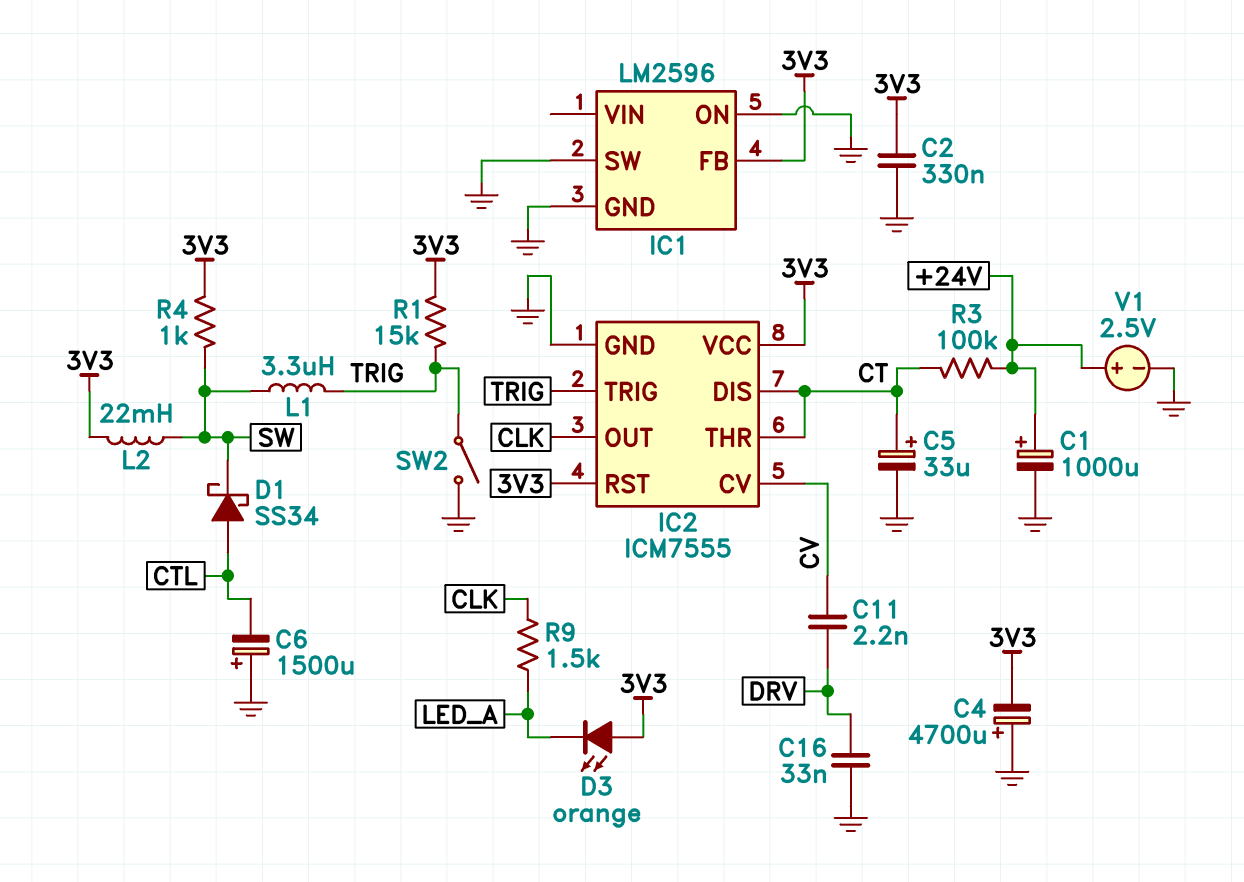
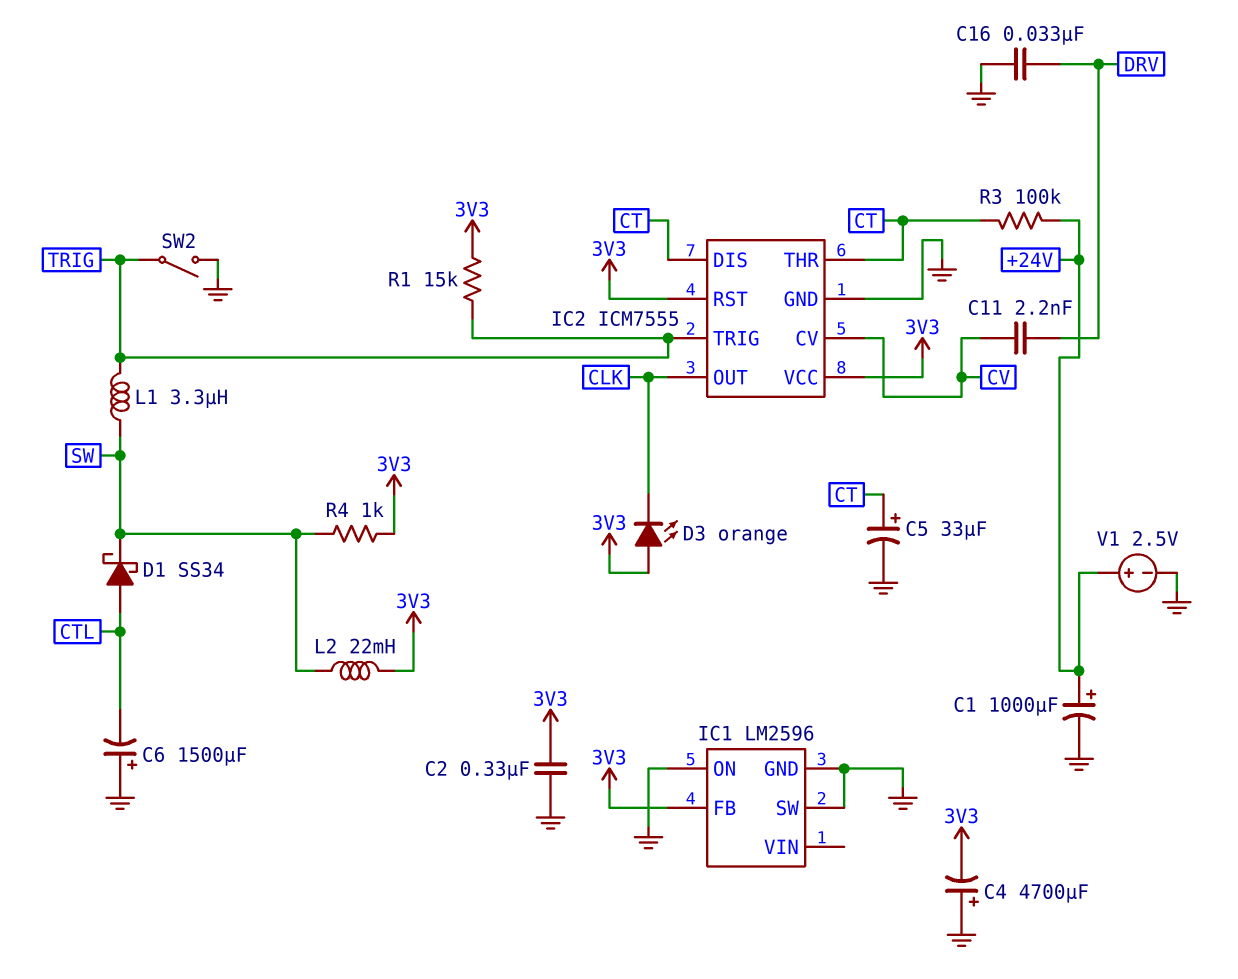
D3: LED orange (A 3V3, K LED_A) -> LED orange (A 3V3, K CLK)
R9: 1.5k (CLK, LED_A) -> none

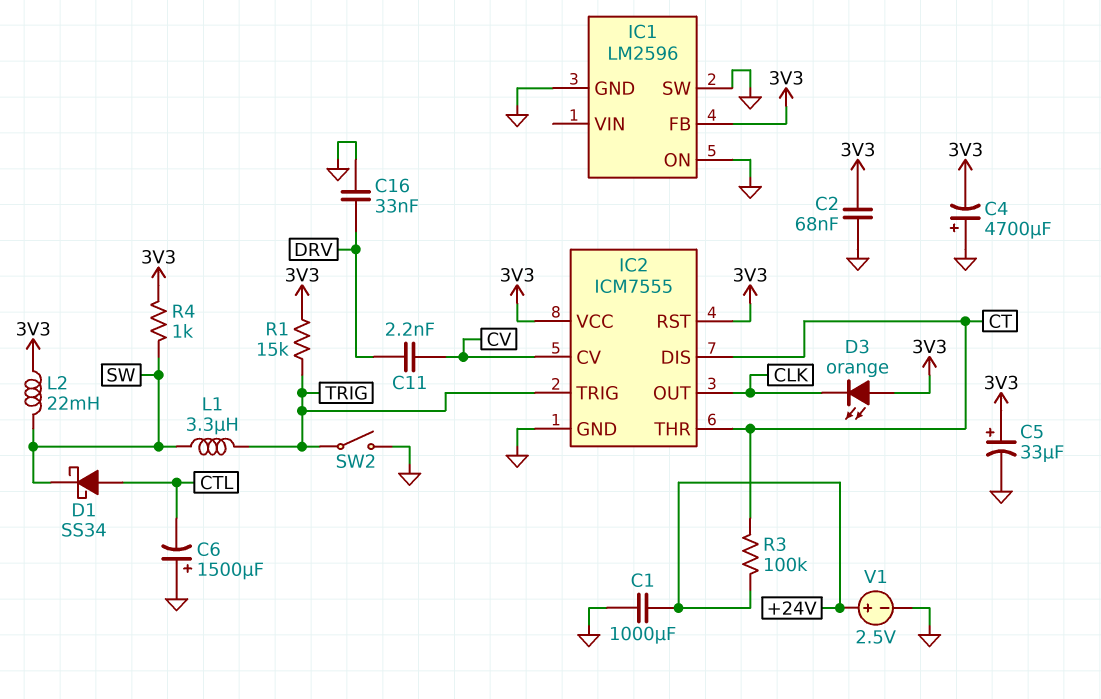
C1: 1000uF (plus +24V, minus GND) -> 1000uF (+24V, GND)
C2: 330nF (3V3, GND) -> 68nF (3V3, GND)
C5: 33uF (plus CT, minus GND) -> 33uF (plus 3V3, minus GND)

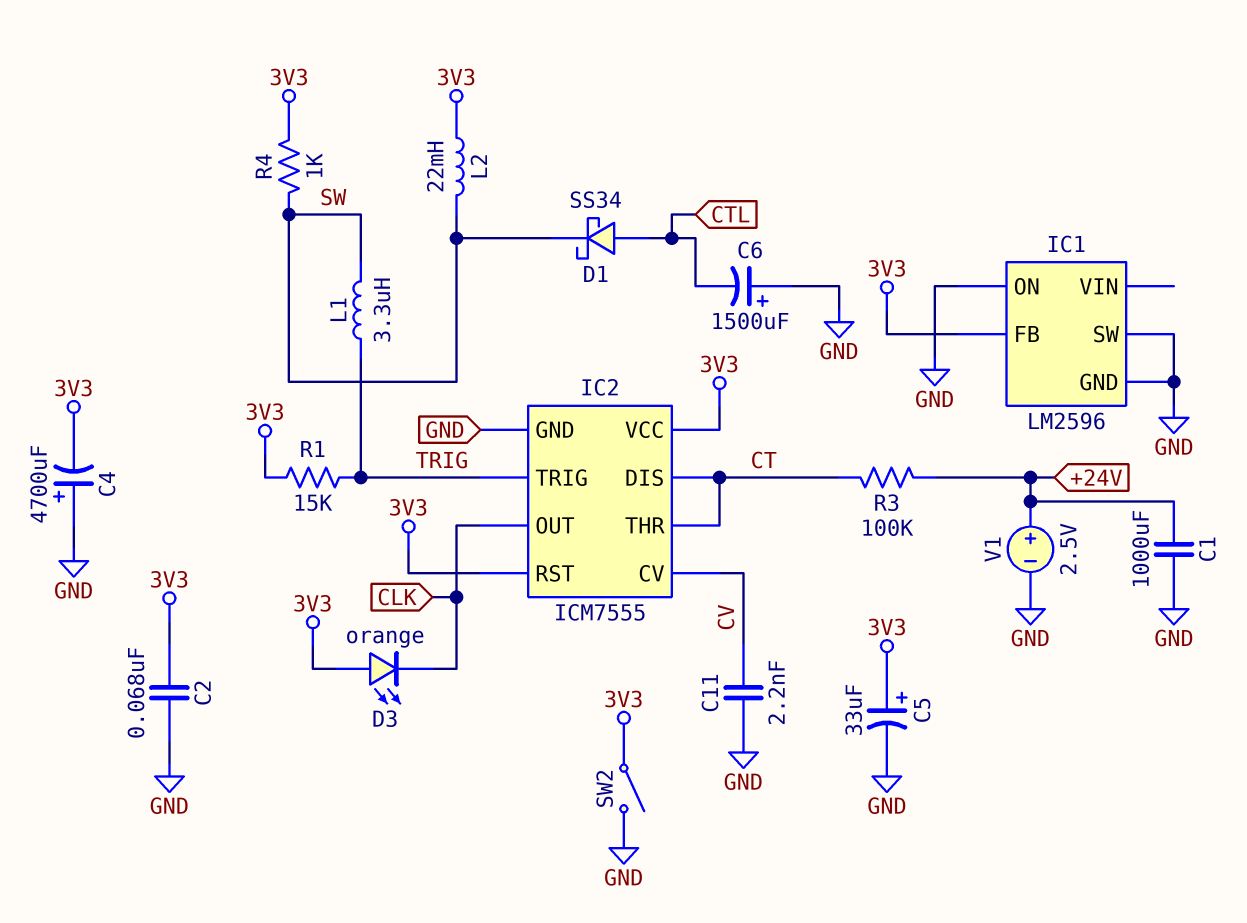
C11: 2.2nF (CV, DRV) -> 2.2nF (CV, GND)
C16: 33nF (DRV, GND) -> none
SW2: switch (GND, TRIG) -> switch (3V3, GND)

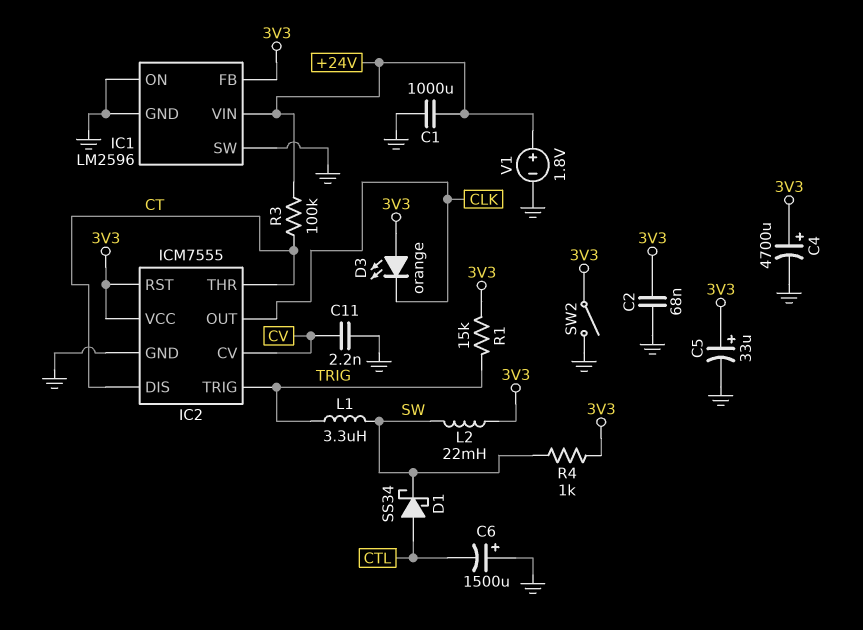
C4: 4700uF (plus GND, minus 3V3) -> 4700uF (plus 3V3, minus GND)
IC1 pin VIN: none -> +24V
V1: 2.5V (plus +24V, minus GND) -> 1.8V (plus +24V, minus GND)

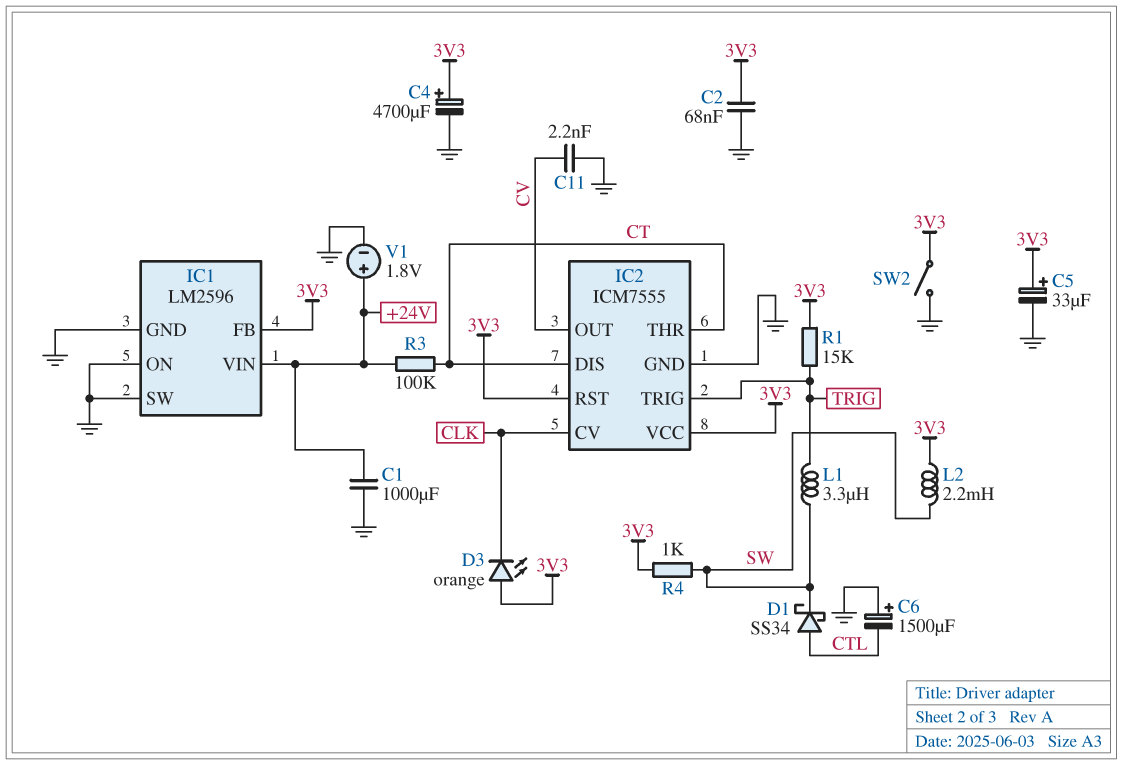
IC2 pin CV: CV -> CLK
IC2 pin OUT: CLK -> CV
L2: 22mH (3V3, SW) -> 2.2mH (3V3, SW)

